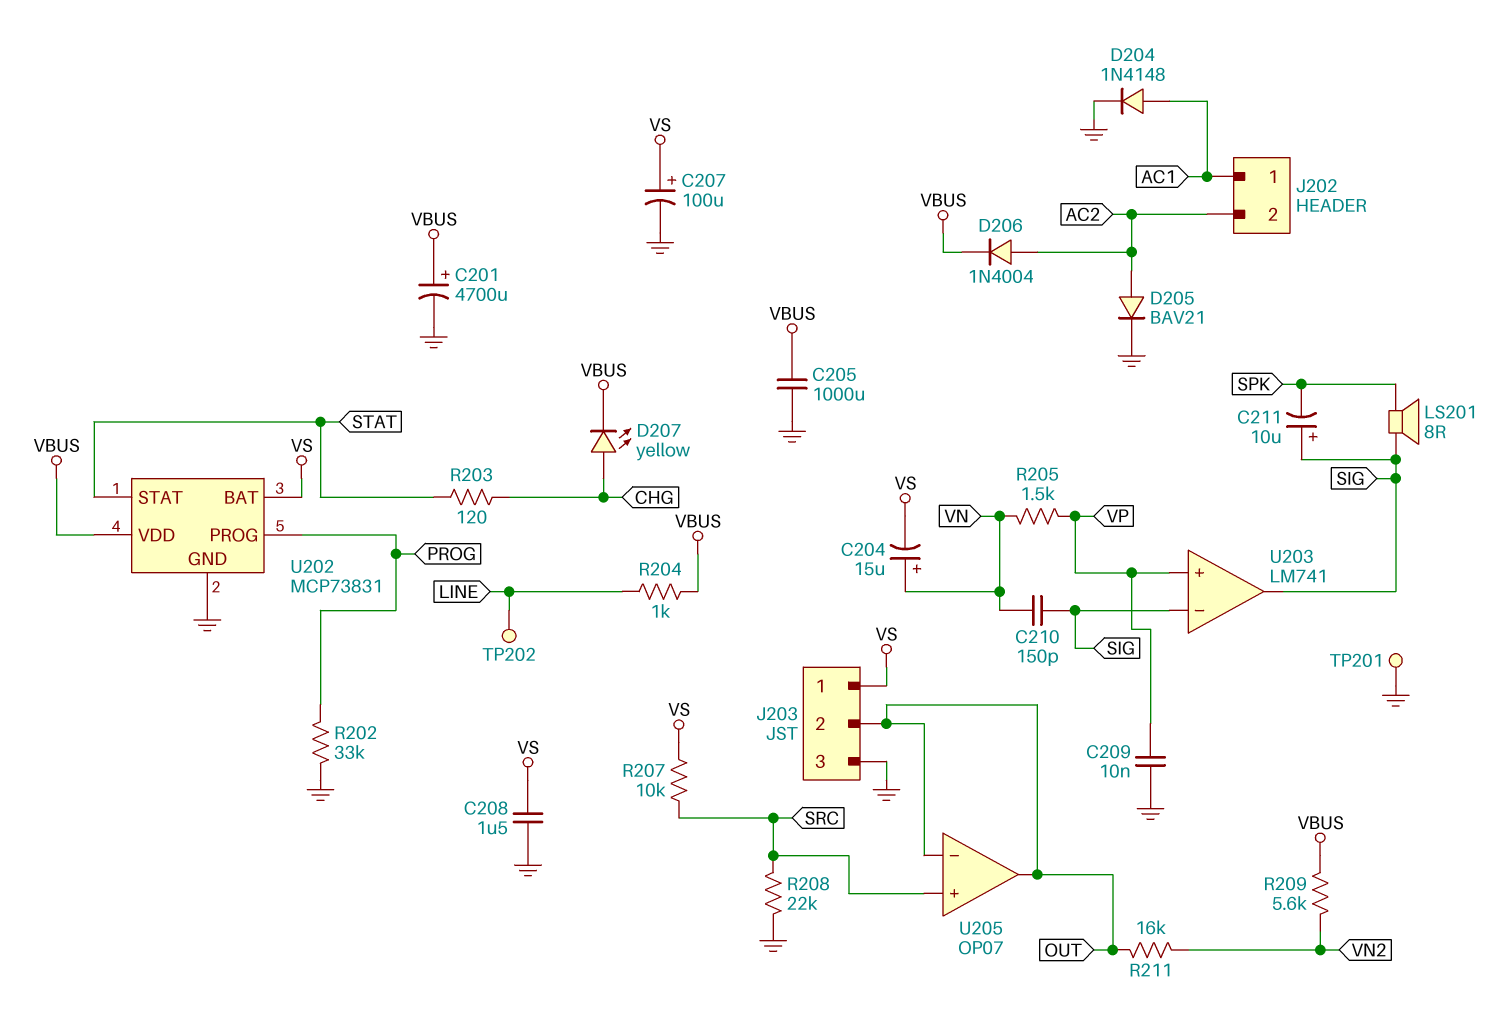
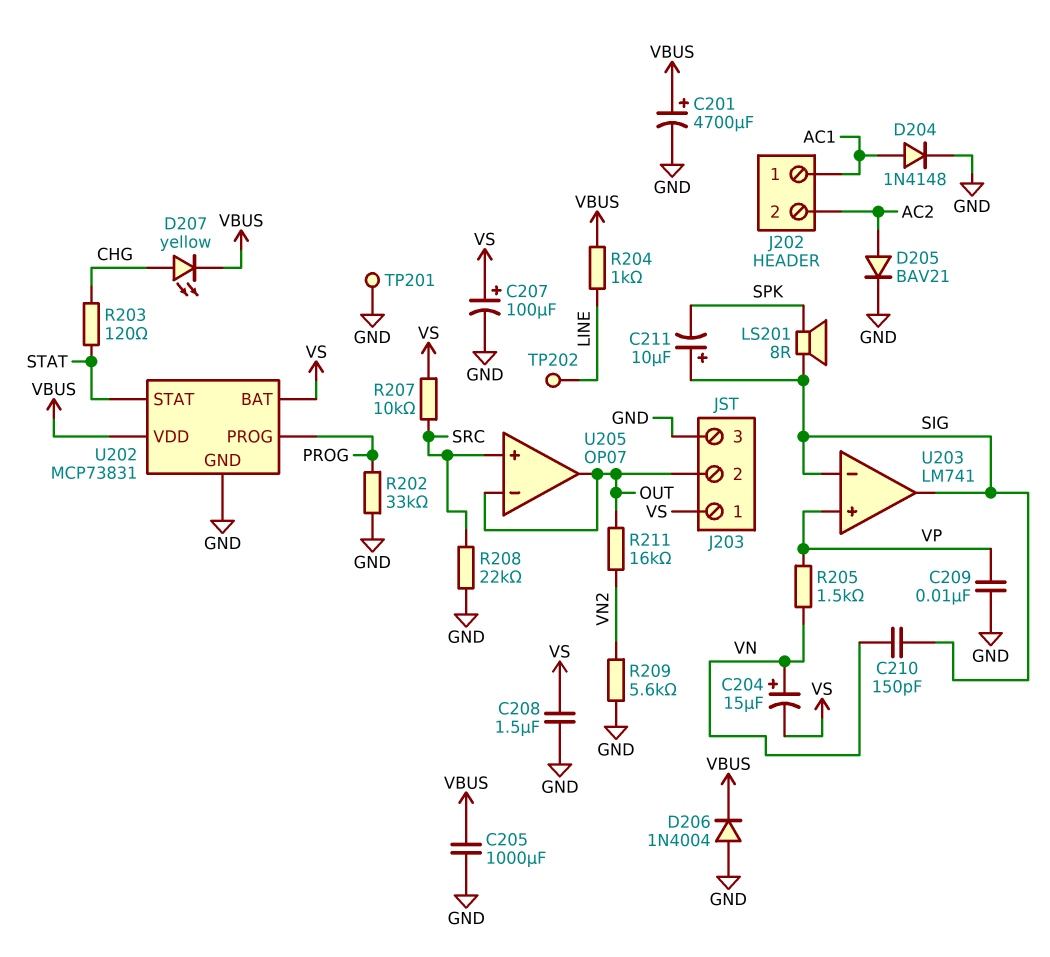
D206: diode 1N4004 (A AC2, K VBUS) -> diode 1N4004 (A GND, K VBUS)
R209: 5.6k (VBUS, VN2) -> 5.6k (GND, VN2)

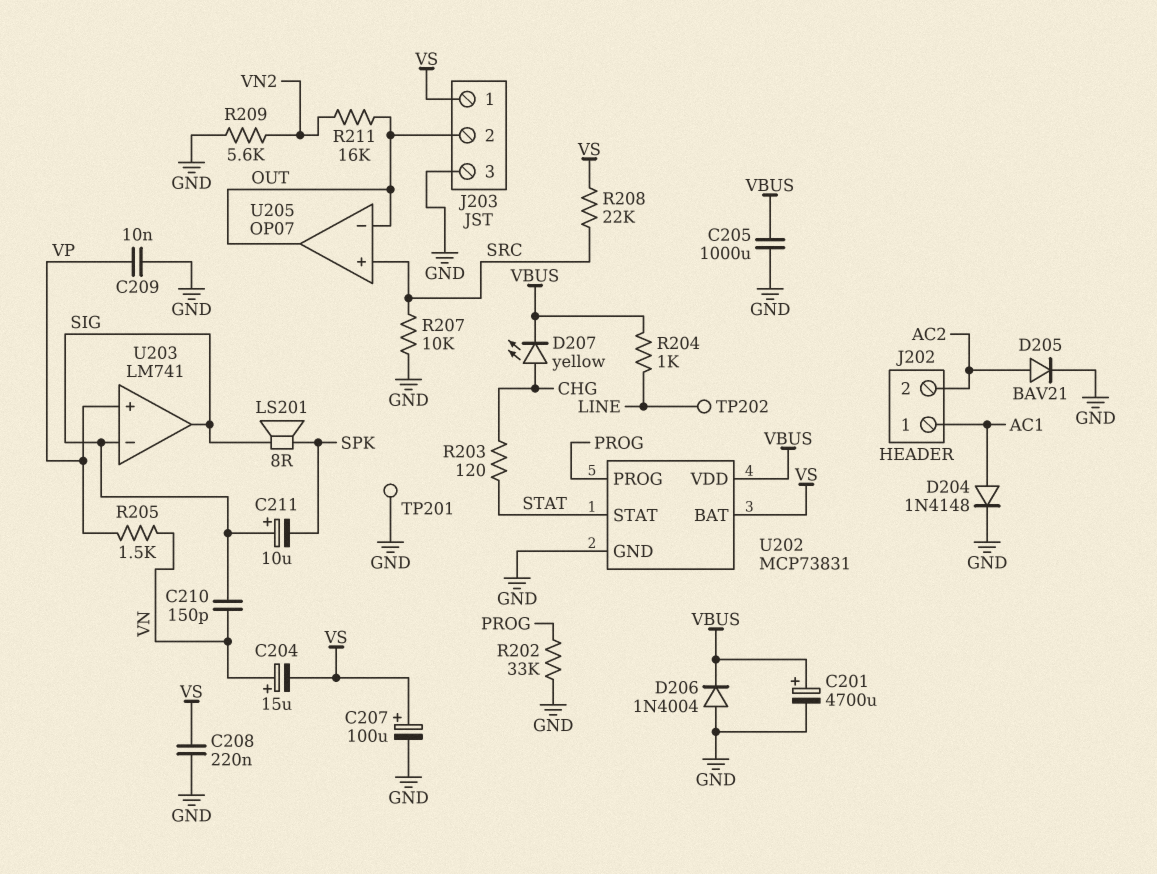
C208: 1.5uF (GND, VS) -> 220nF (GND, VS)
R207: 10k (SRC, VS) -> 10k (GND, SRC)
R208: 22k (GND, SRC) -> 22k (SRC, VS)

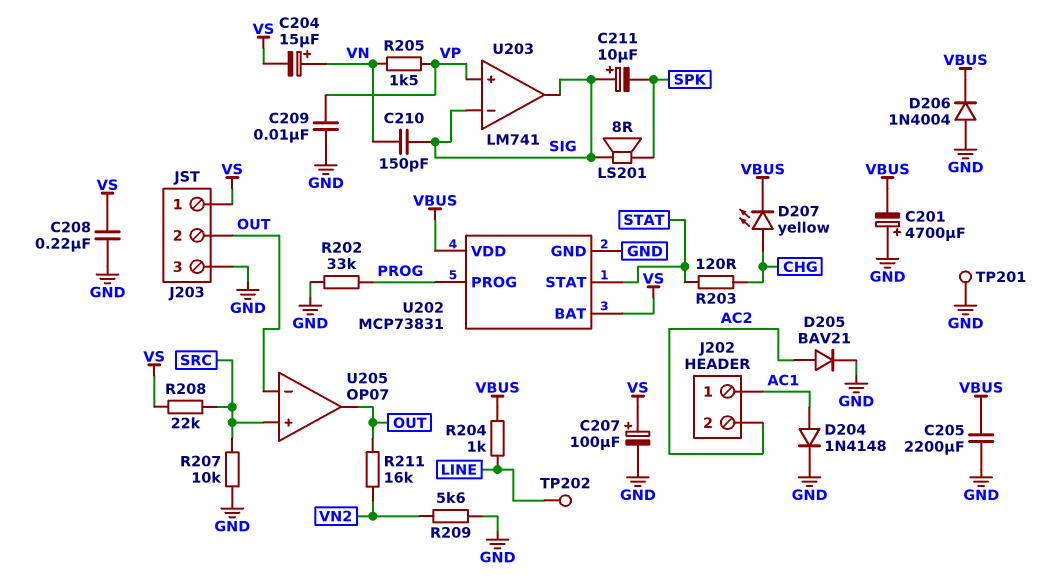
C201: 4700uF (plus VBUS, minus GND) -> 4700uF (plus GND, minus VBUS)
C205: 1000uF (GND, VBUS) -> 2200uF (GND, VBUS)

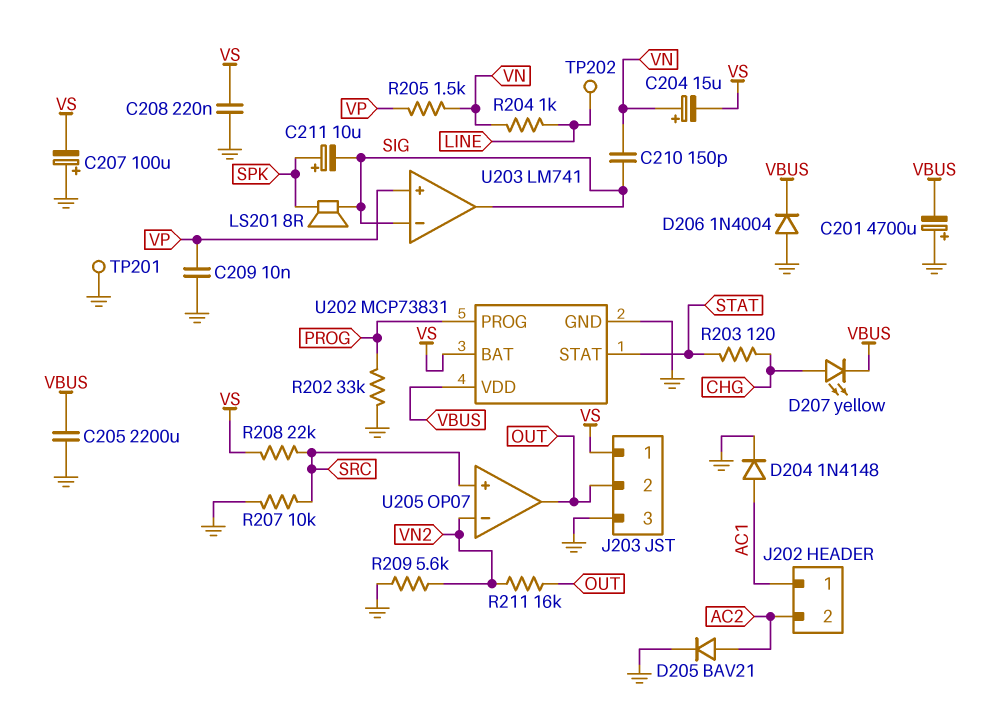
C207: 100uF (plus VS, minus GND) -> 100uF (plus GND, minus VS)
C211: 10uF (plus SIG, minus SPK) -> 10uF (plus SPK, minus SIG)
R204: 1k (LINE, VBUS) -> 1k (LINE, VN)
U205 pin in-: OUT -> VN2

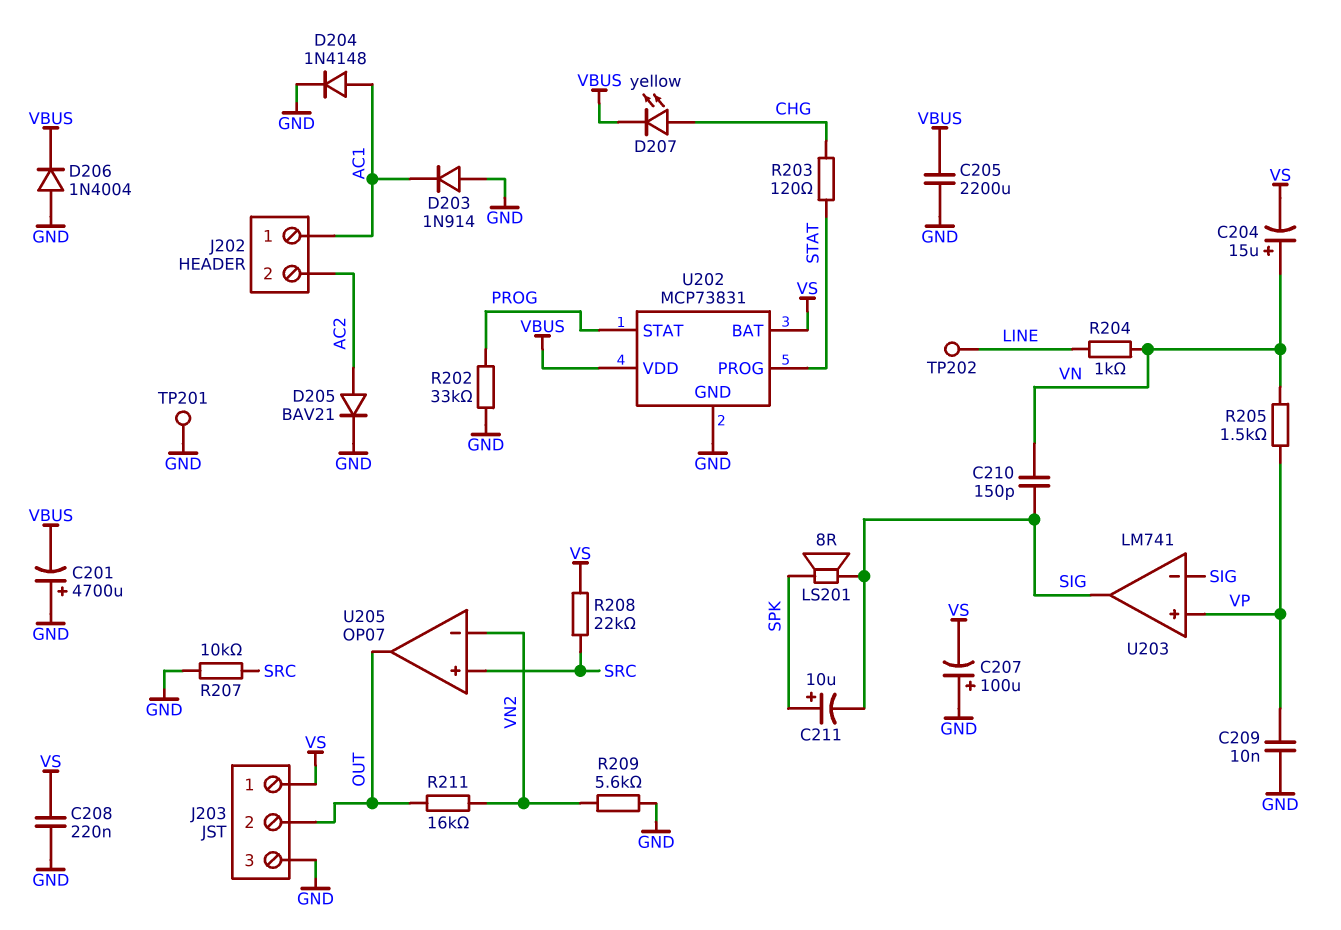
D203: none -> diode 1N914 (A GND, K AC1)
U202 pin PROG: PROG -> STAT
U202 pin STAT: STAT -> PROG

